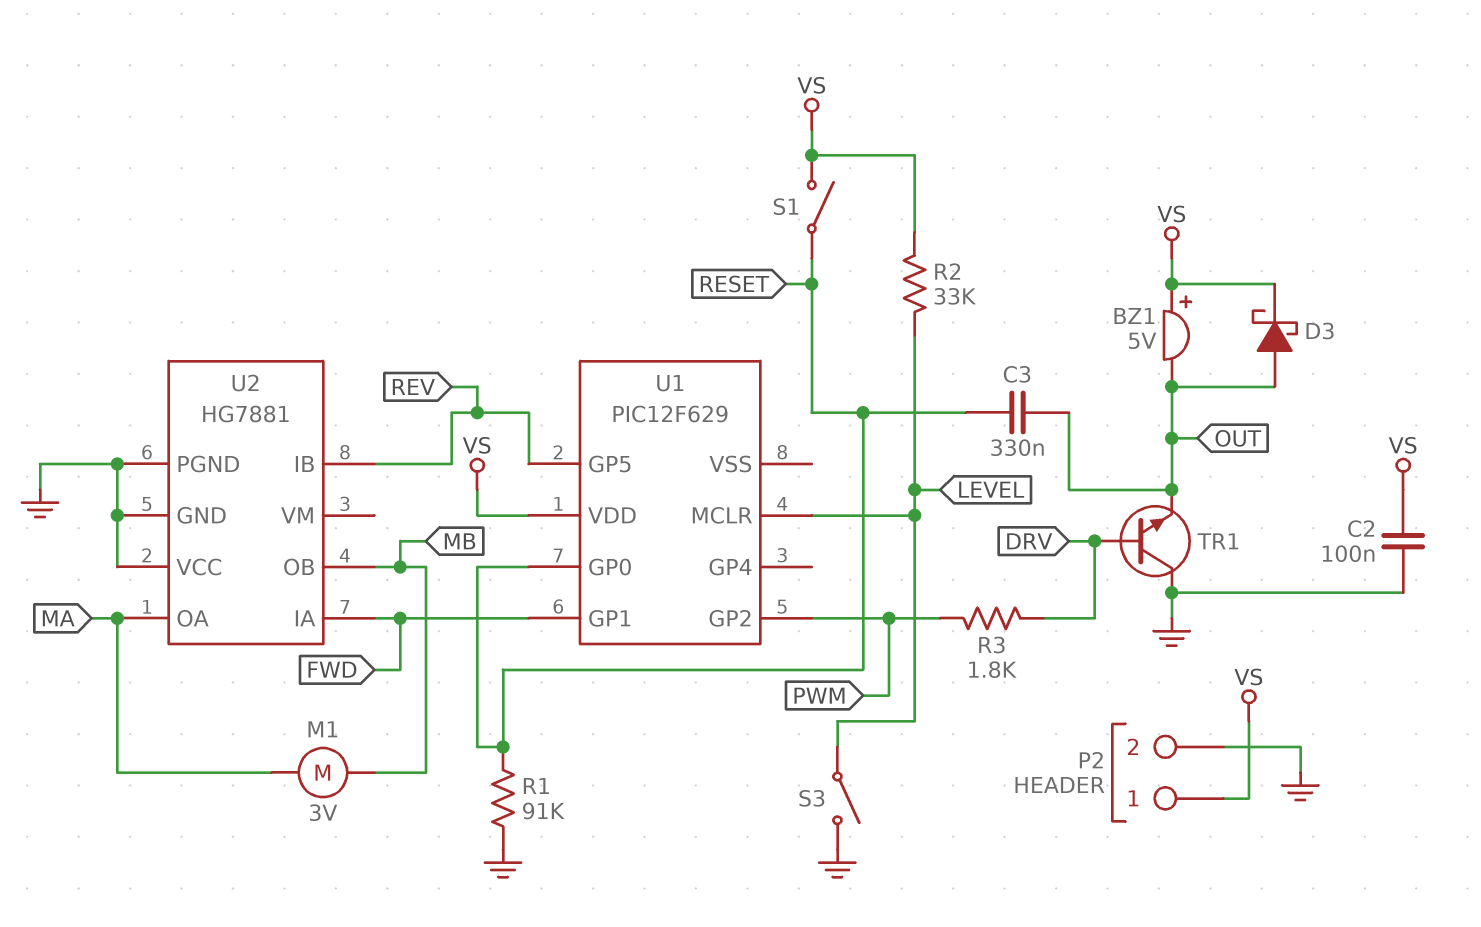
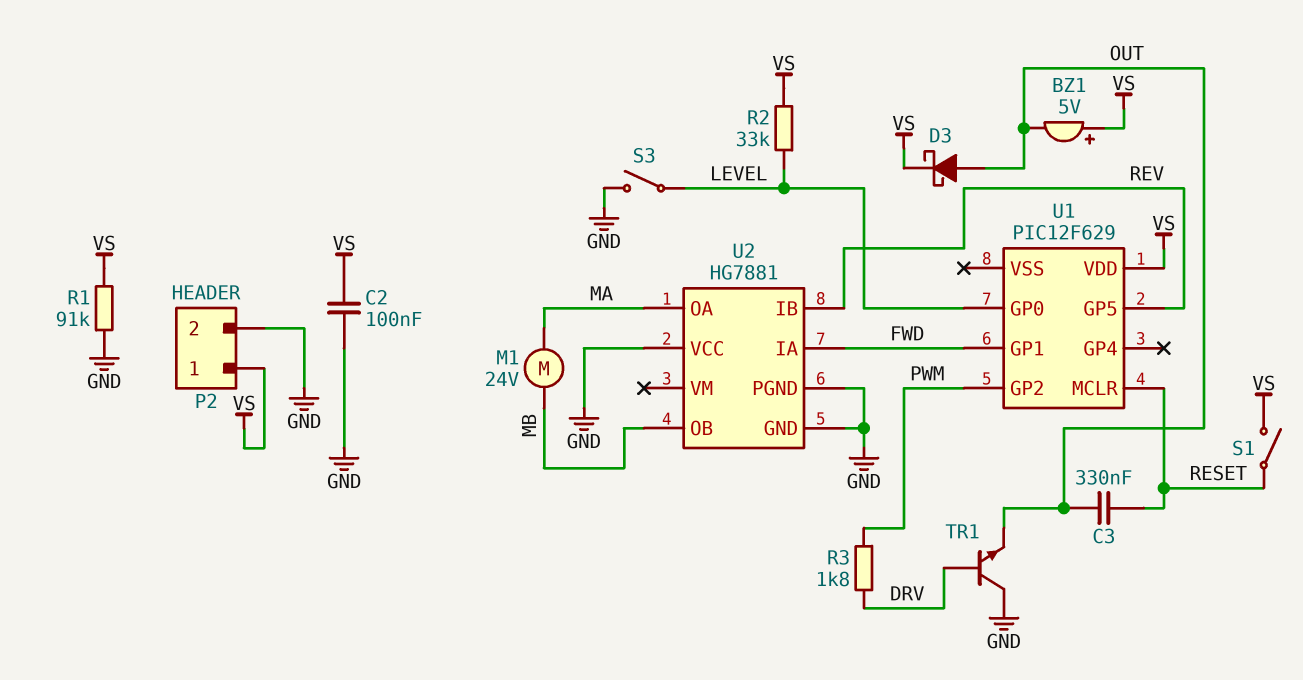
M1: motor 3V (MA, MB) -> motor 24V (MA, MB)
R1: 91k (GND, RESET) -> 91k (GND, VS)
U1 pin GP0: RESET -> LEVEL
U1 pin MCLR: LEVEL -> RESET

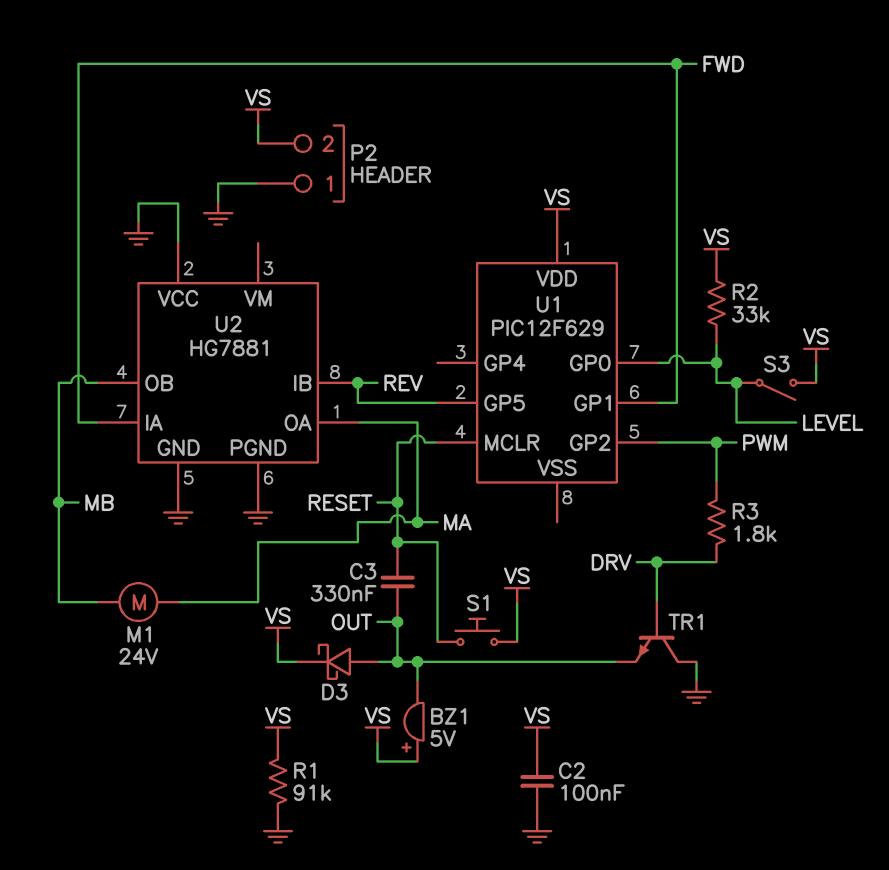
P2 pin 1: VS -> GND
P2 pin 2: GND -> VS
S1: switch (RESET, VS) -> button (RESET, VS)
S3: switch (GND, LEVEL) -> switch (LEVEL, VS)

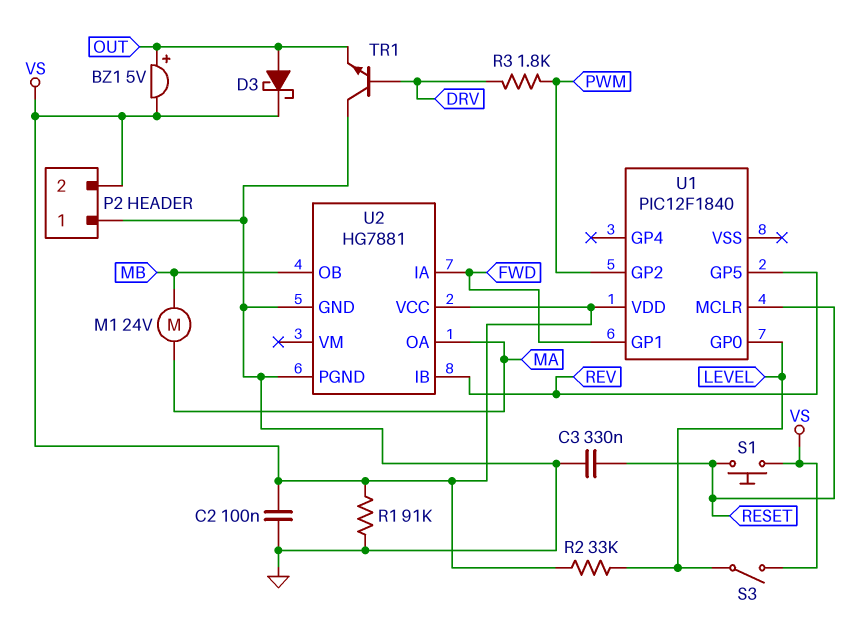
BZ1: buzzer 5V (plus VS, minus OUT) -> buzzer 5V (plus OUT, minus VS)
C3: 330nF (OUT, RESET) -> 330nF (GND, RESET)
U1: PIC12F629 -> PIC12F1840
U2 pin VCC: GND -> VS

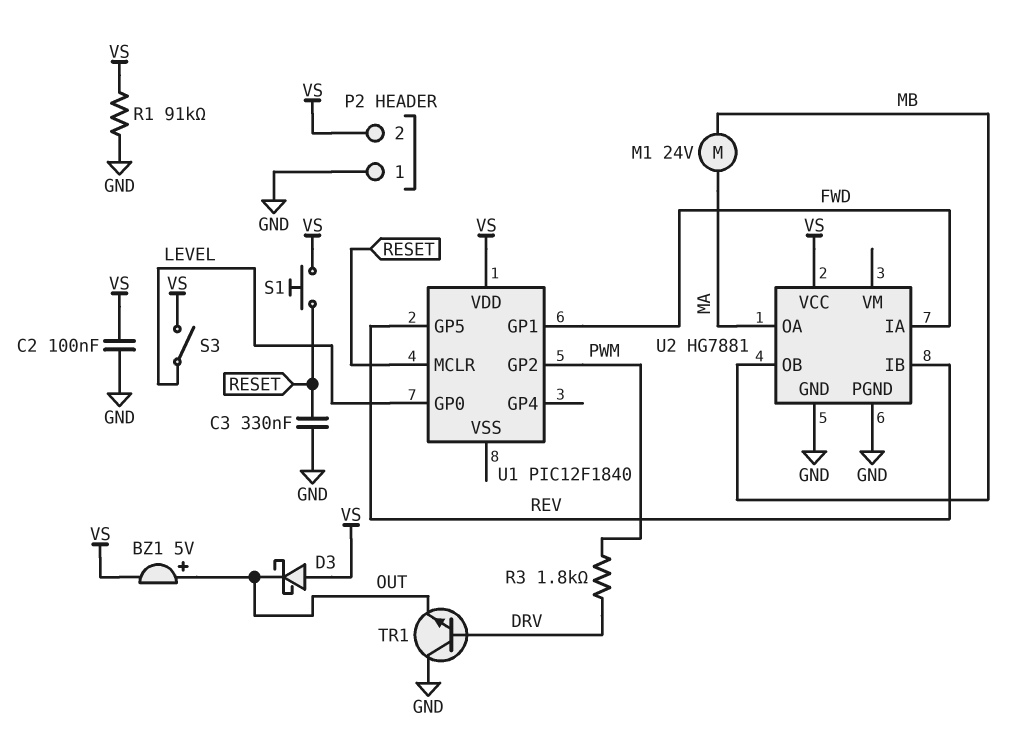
D3: schottky (A OUT, K VS) -> schottky (A VS, K OUT)
R2: 33k (LEVEL, VS) -> none

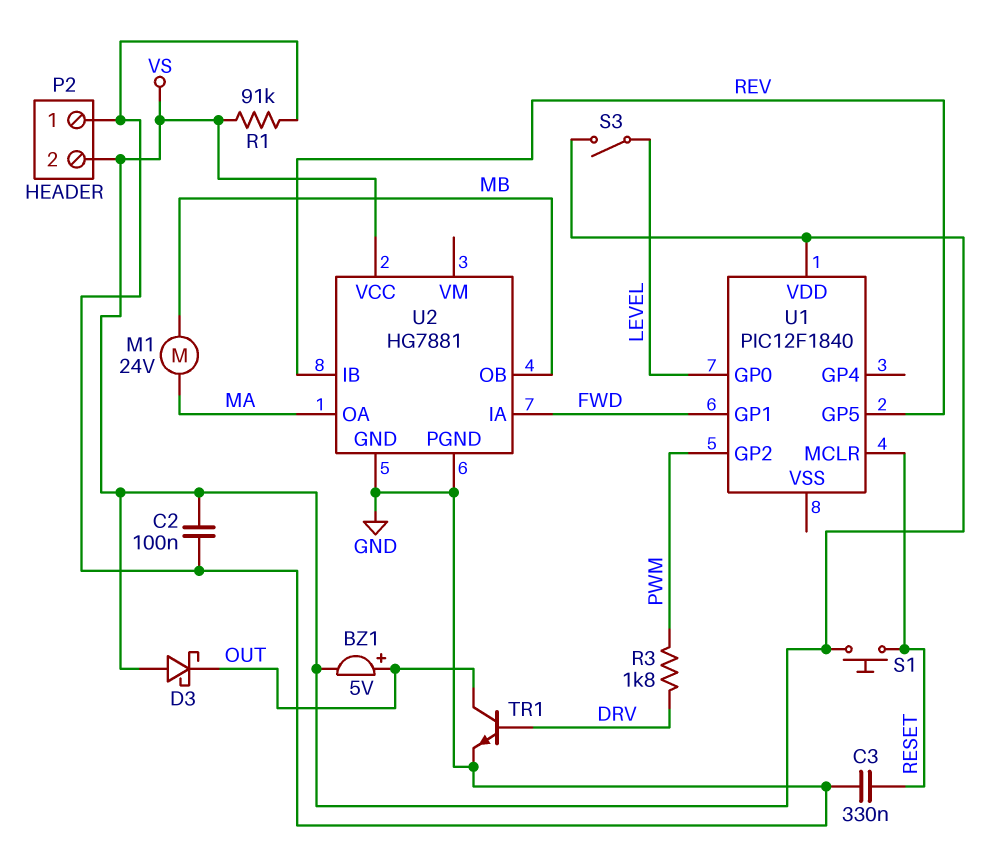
TR1: NPN (B DRV, C GND, E OUT) -> NPN (B DRV, C OUT, E GND)

